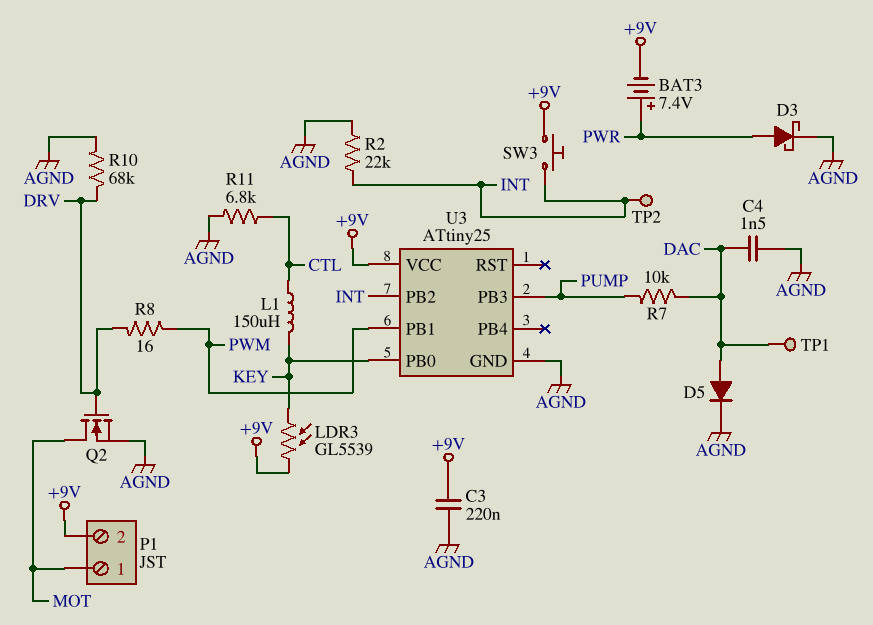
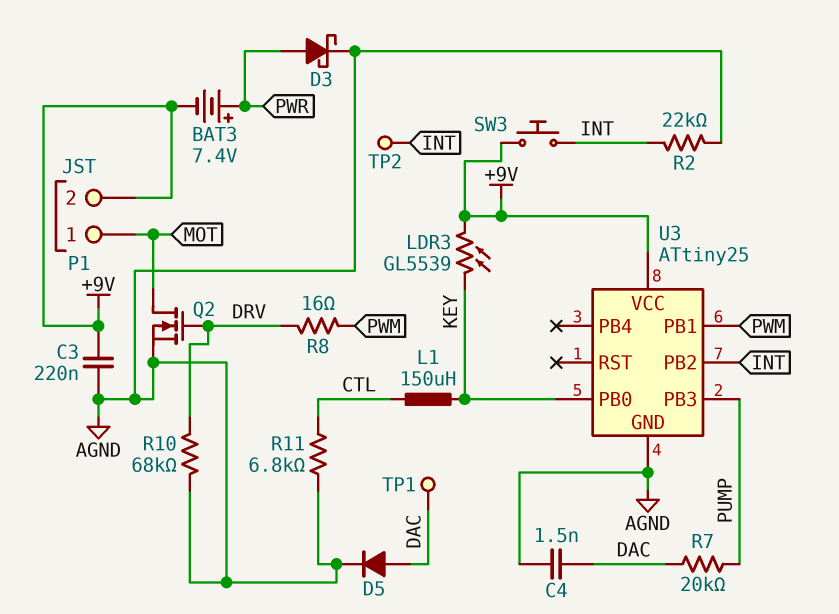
R7: 10k (DAC, PUMP) -> 20k (DAC, PUMP)

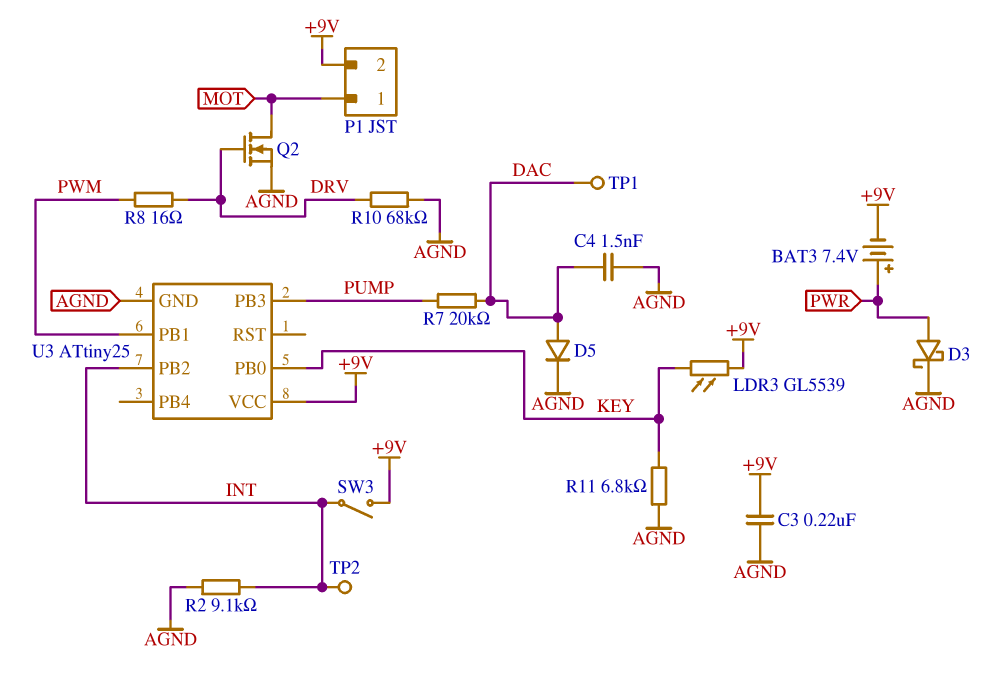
L1: 150uH (CTL, KEY) -> none
R2: 22k (AGND, INT) -> 9.1k (AGND, INT)
R11: 6.8k (AGND, CTL) -> 6.8k (AGND, KEY)
SW3: button (+9V, INT) -> switch (+9V, INT)

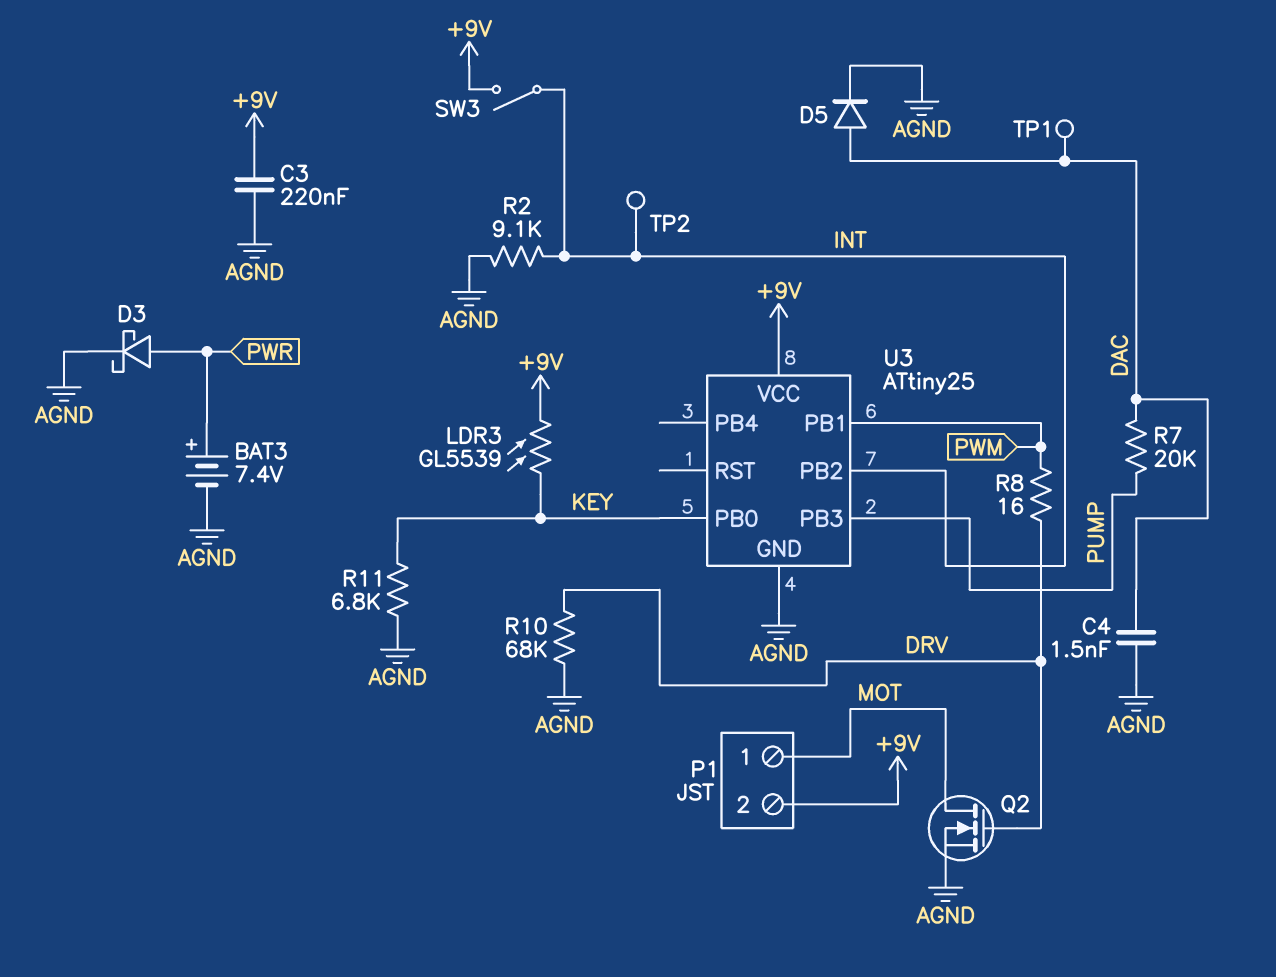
BAT3: 7.4V (plus PWR, minus +9V) -> 7.4V (plus PWR, minus AGND)

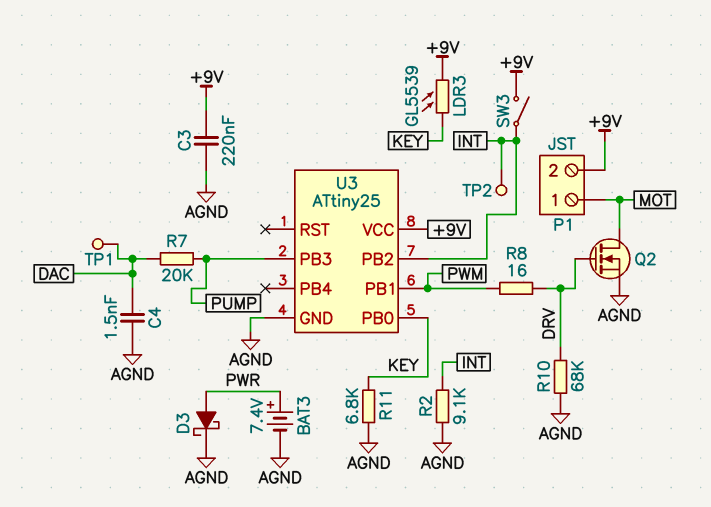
D5: diode (A DAC, K AGND) -> none

